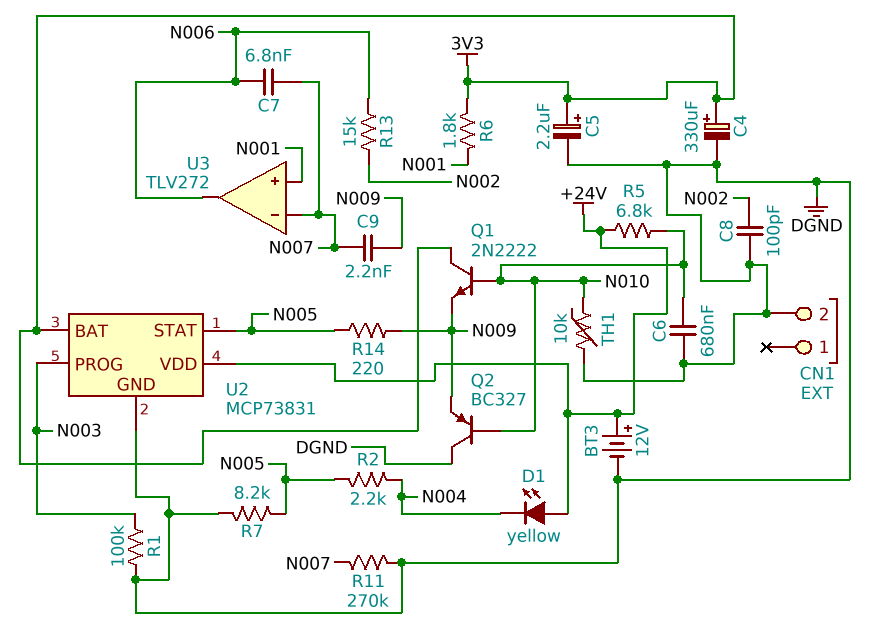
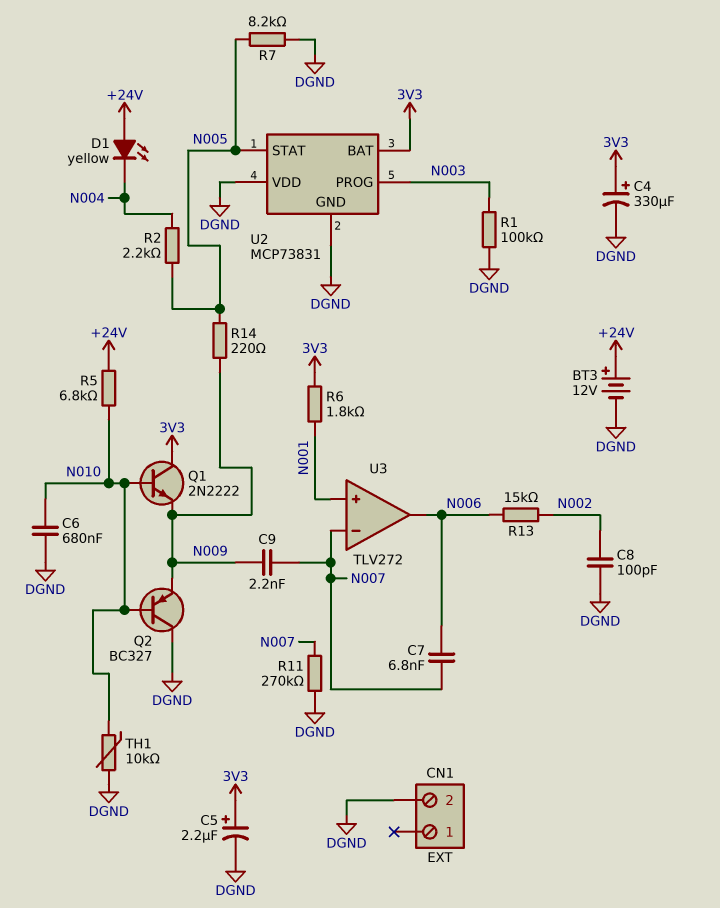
U2 pin VDD: +24V -> DGND

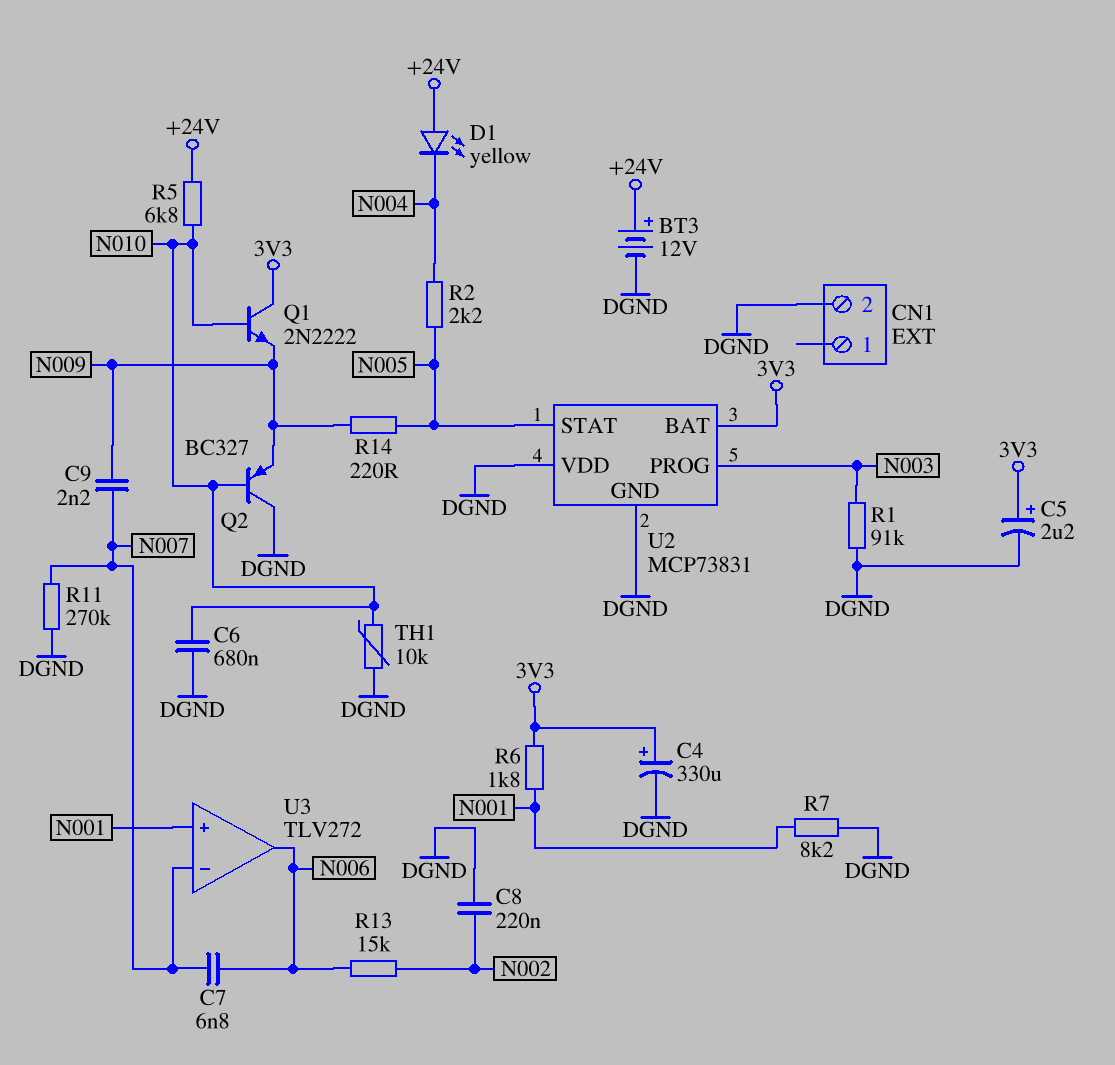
C8: 100pF (DGND, N002) -> 220nF (DGND, N002)
R1: 100k (DGND, N003) -> 91k (DGND, N003)
R7: 8.2k (DGND, N005) -> 8.2k (DGND, N001)

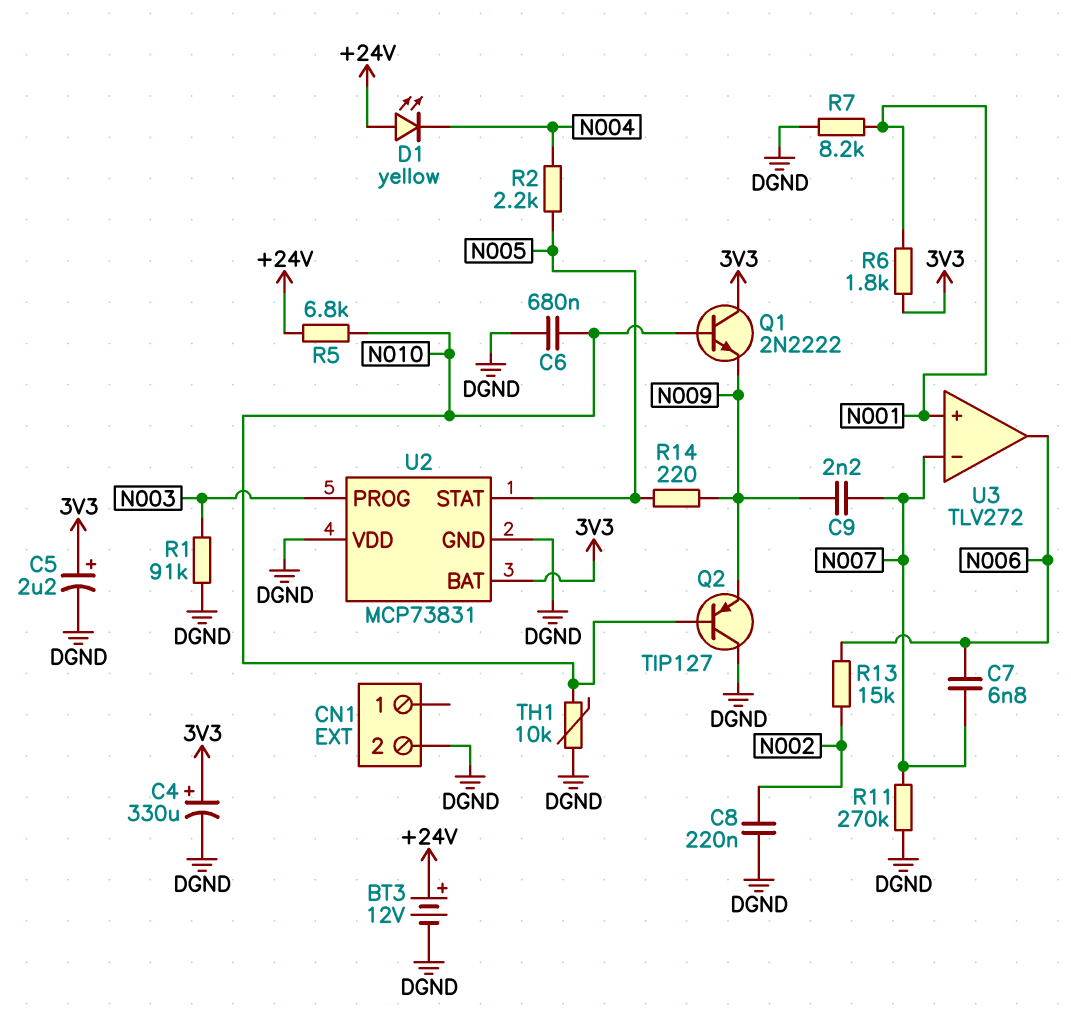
Q2: PNP BC327 (B N010, C DGND, E N009) -> PNP TIP127 (B N010, C DGND, E N009)

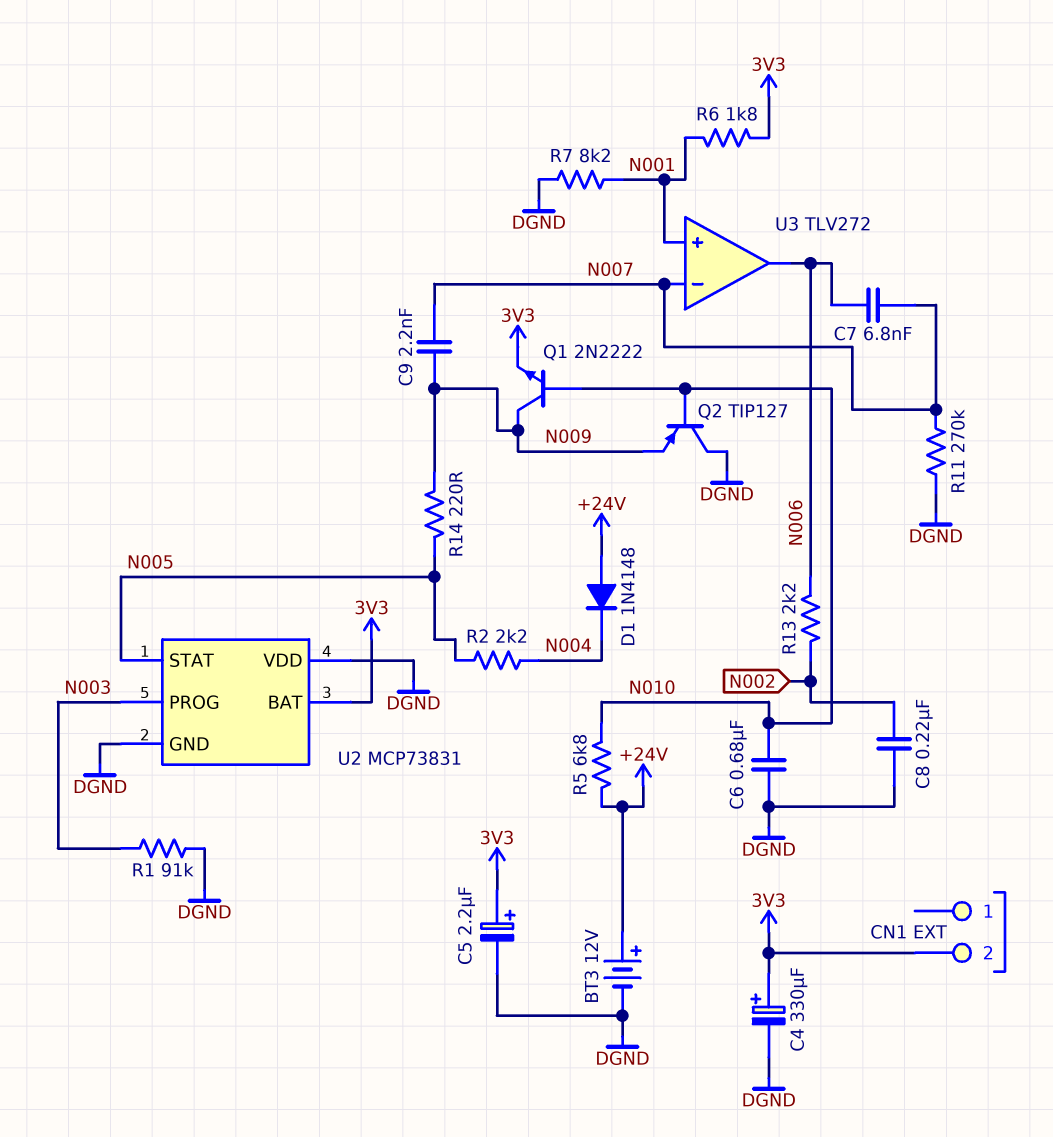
CN1 pin 2: DGND -> 3V3
D1: LED yellow (A +24V, K N004) -> diode 1N4148 (A +24V, K N004)
Q1: NPN 2N2222 (B N010, C 3V3, E N009) -> NPN 2N2222 (B N010, C N009, E 3V3)
R13: 15k (N002, N006) -> 2.2k (N002, N006)
TH1: 10k (DGND, N010) -> none

